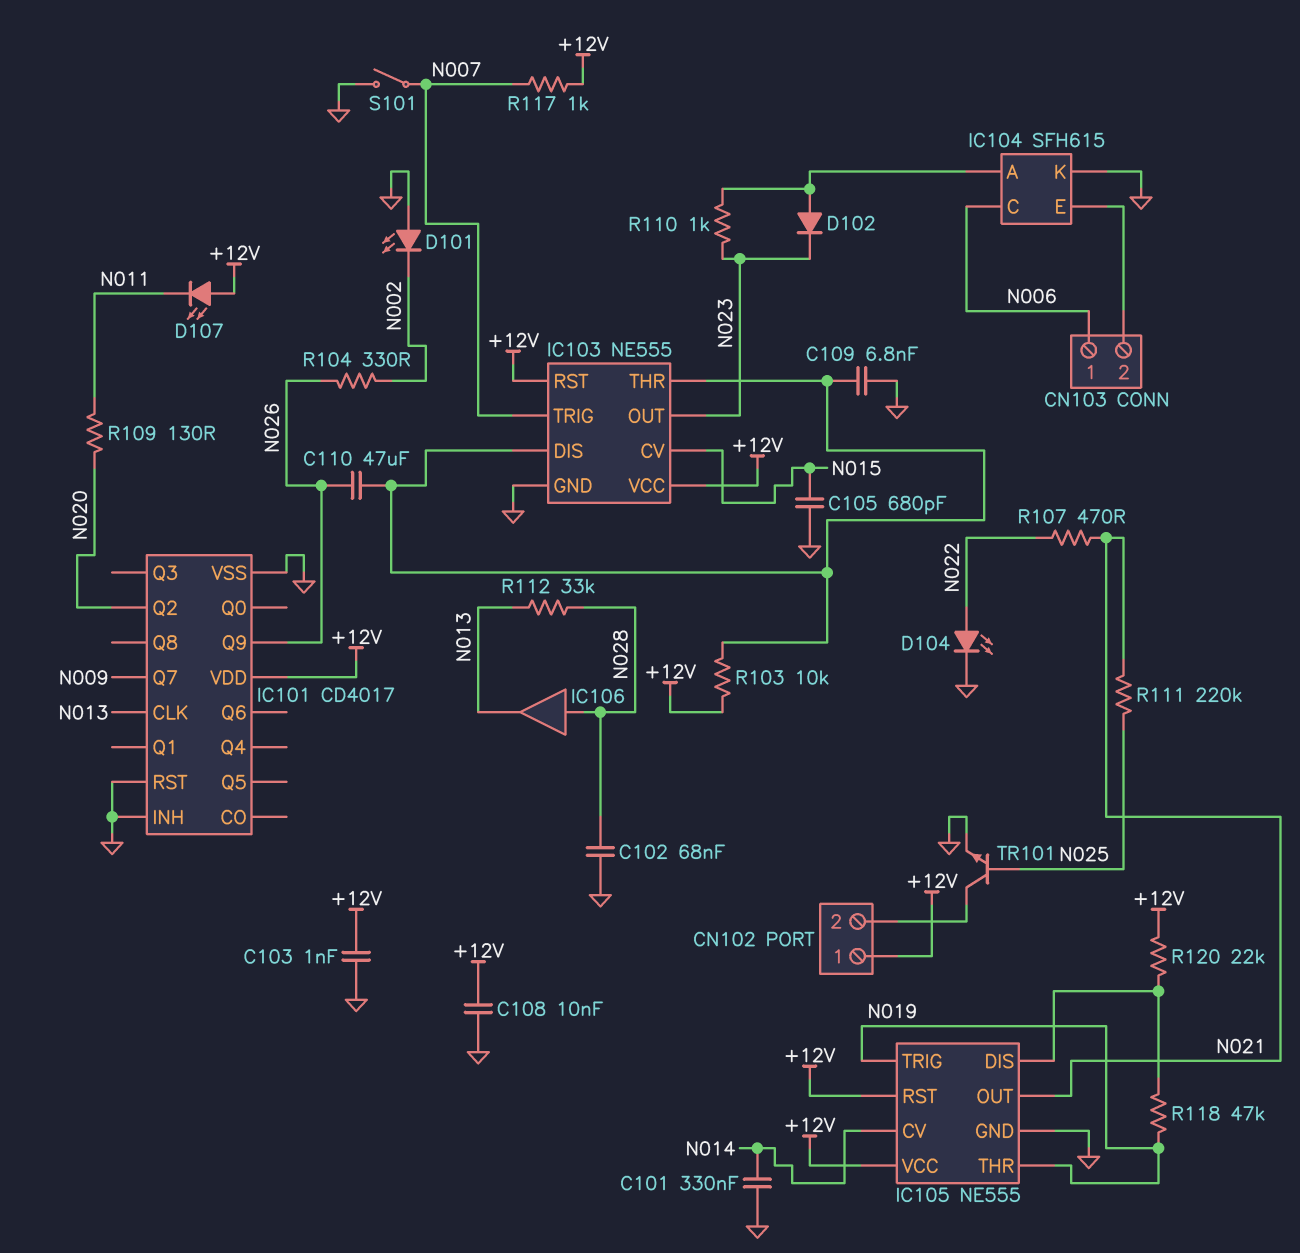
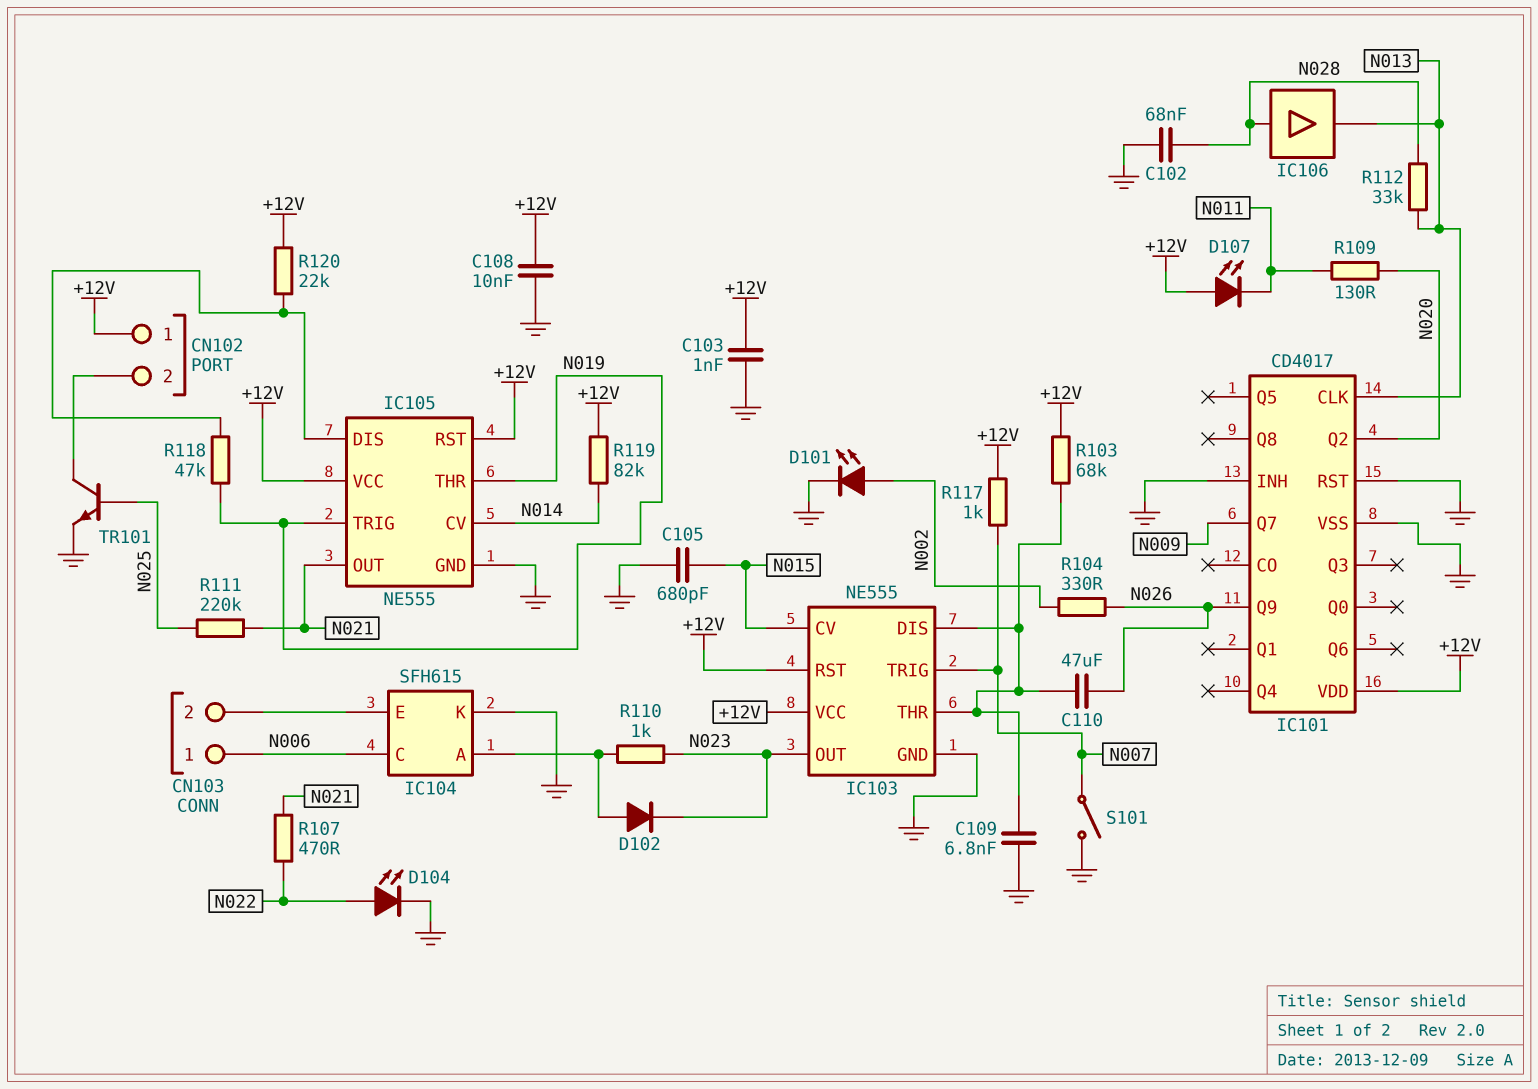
C101: 330nF (GND, N014) -> none
D101: LED (A GND, K N002) -> LED (A N002, K GND)
R103: 10k (+12V, IC103/DIS) -> 68k (+12V, IC103/DIS)
R119: none -> 82k (+12V, N014)

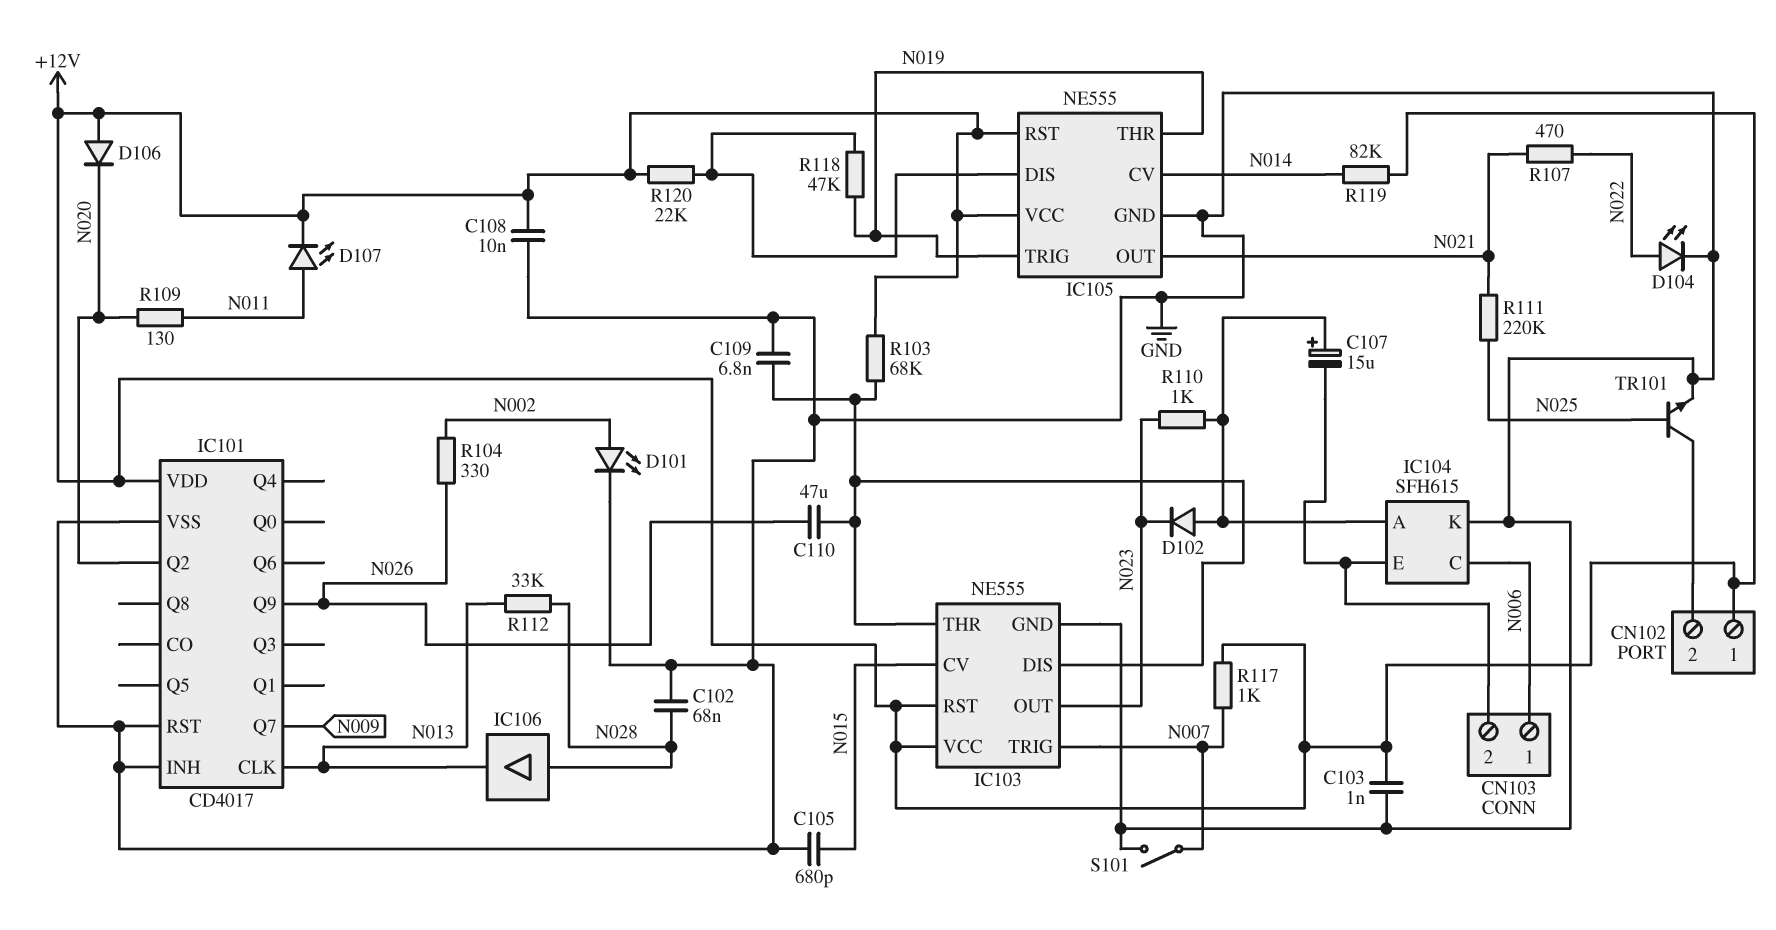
C107: none -> 15uF (plus IC104/A, minus CN103/2)
D106: none -> diode (A +12V, K N020)
D107: LED (A +12V, K N011) -> LED (A N011, K +12V)

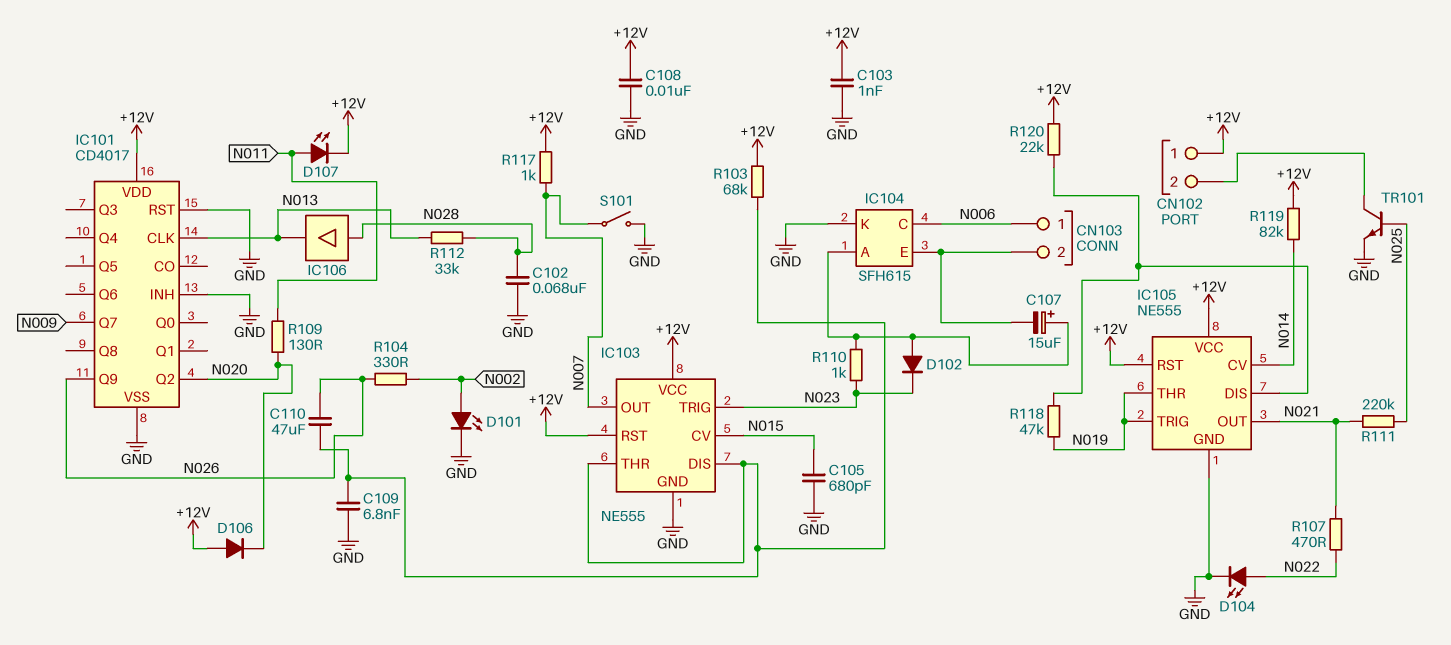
IC103 pin OUT: N023 -> N007
IC103 pin TRIG: N007 -> N023

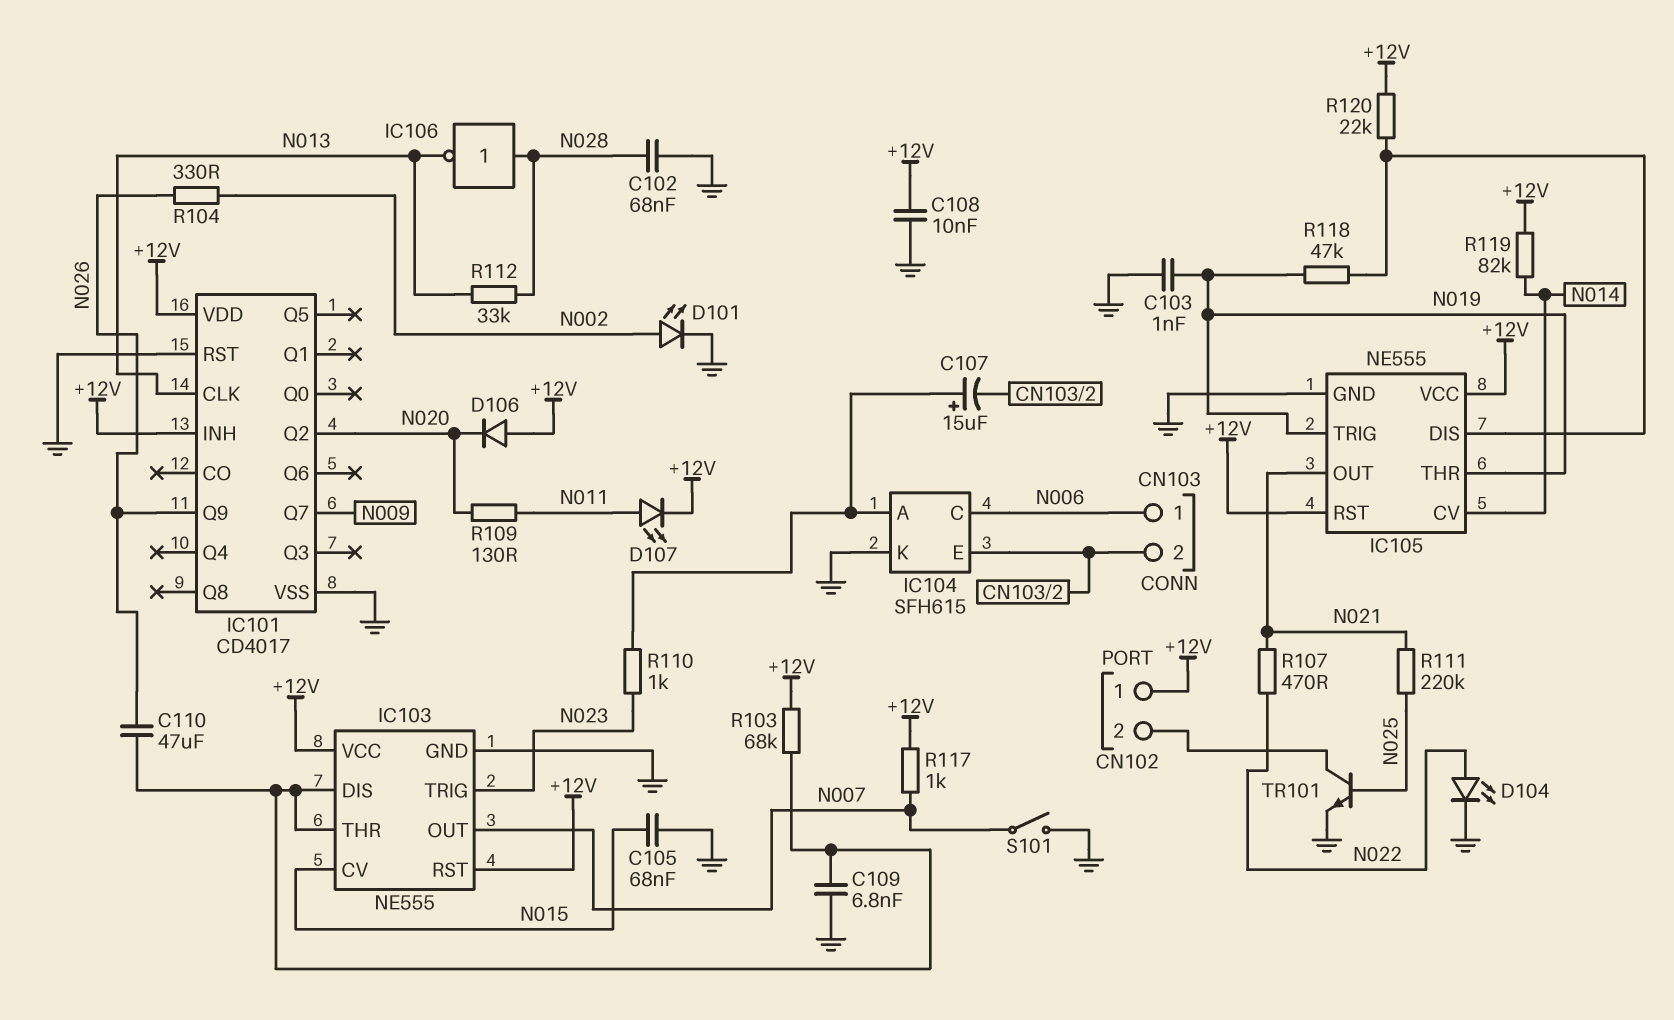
C103: 1nF (+12V, GND) -> 1nF (GND, N019)
C105: 680pF (GND, N015) -> 68nF (GND, N015)
D102: diode (A IC104/A, K N023) -> none
IC101 pin INH: GND -> +12V
IC106: buffer (in N028, out N013) -> NOT (in N028, out N013)

